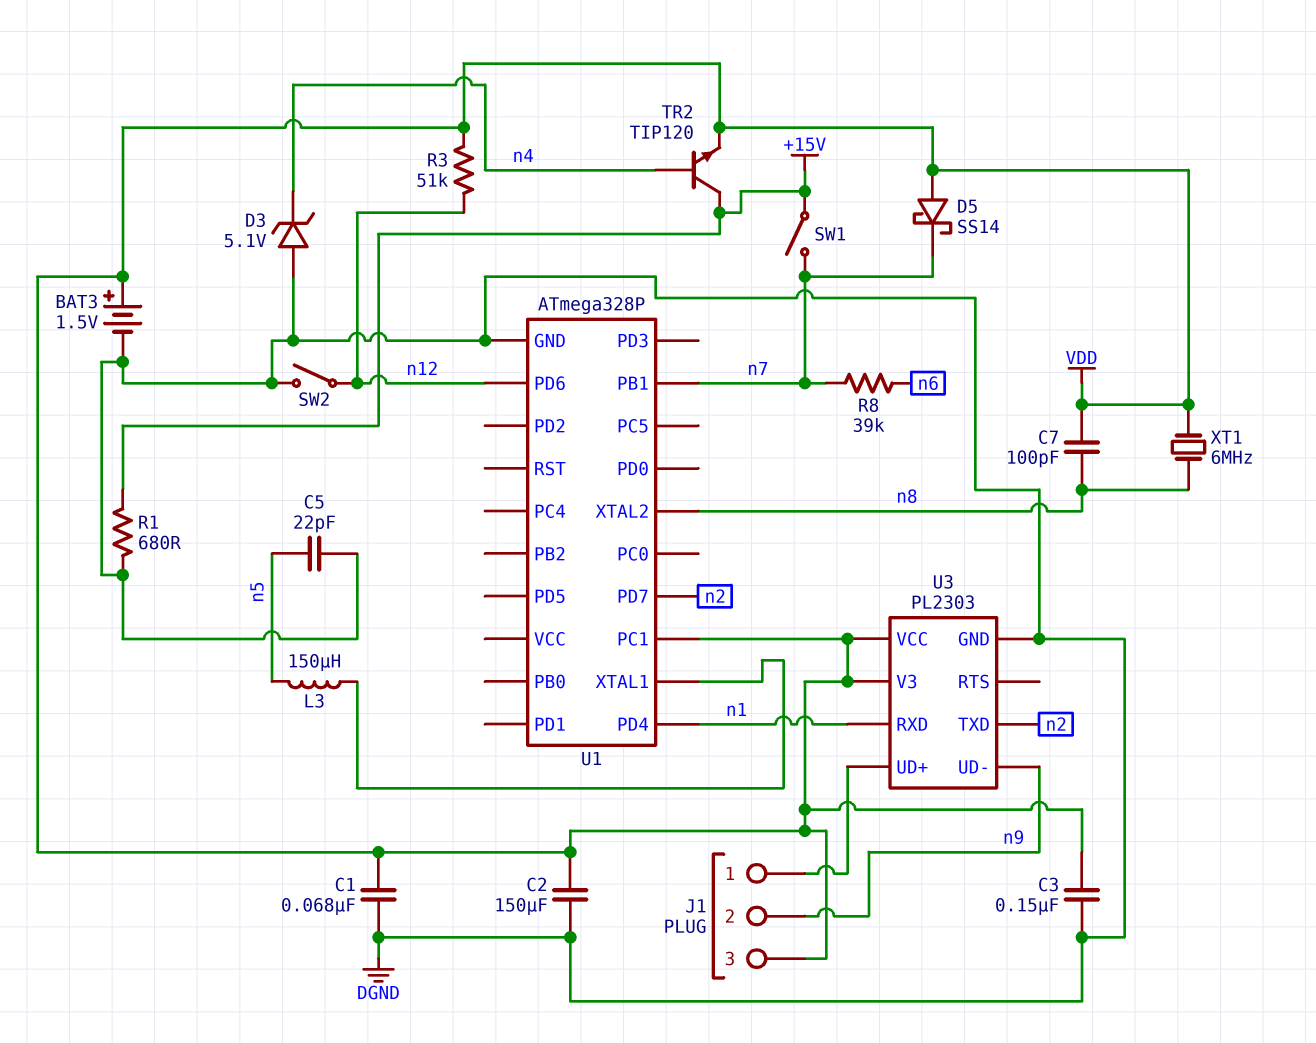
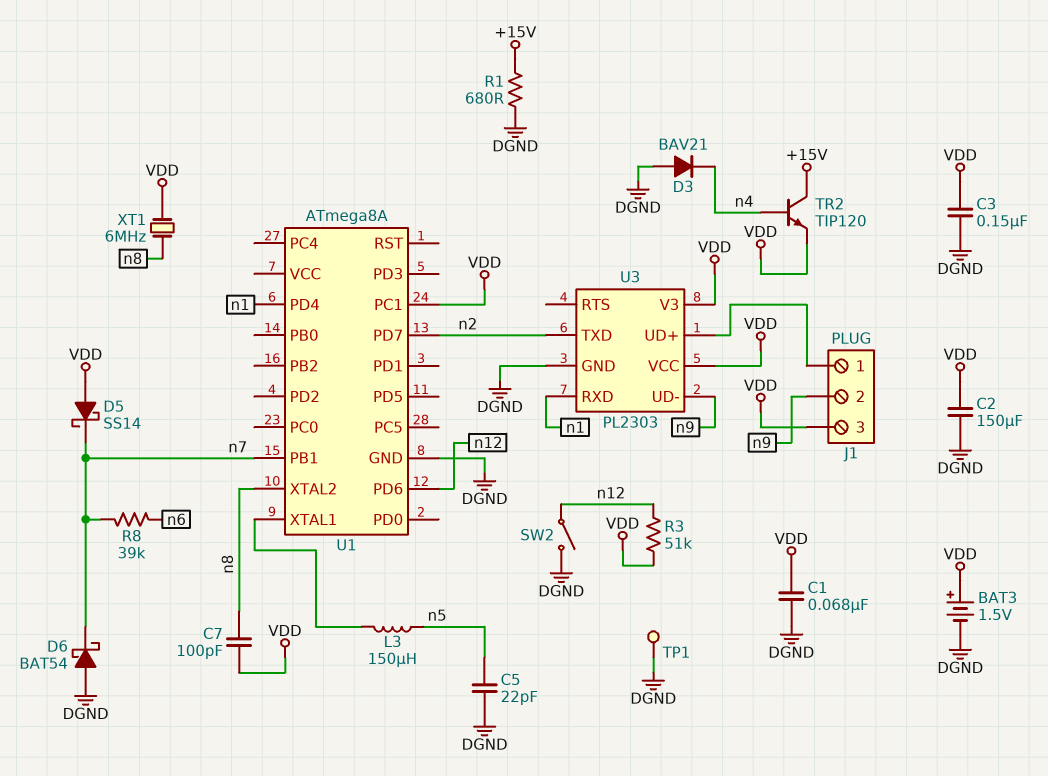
D3: zener 5.1V (A DGND, K n4) -> diode BAV21 (A DGND, K n4)
D6: none -> schottky BAT54 (A DGND, K n7)
SW1: switch (+15V, n7) -> none
TP1: none -> test point (DGND)
U1: ATmega328P -> ATmega8A

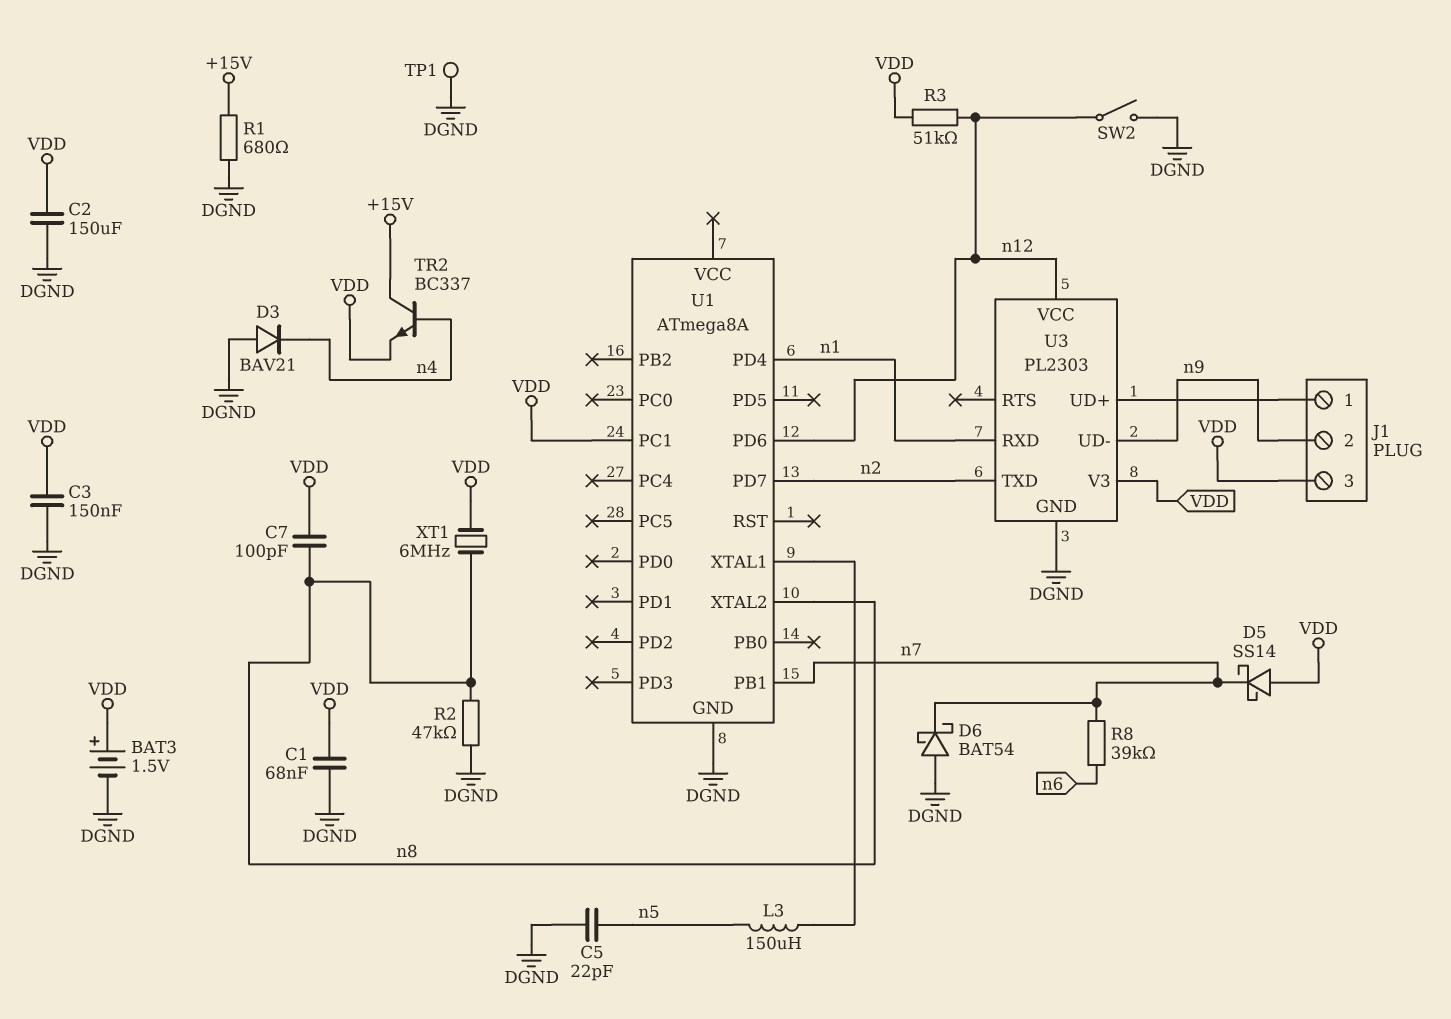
R2: none -> 47k (DGND, n8)
TR2: NPN TIP120 (B n4, C +15V, E VDD) -> NPN BC337 (B n4, C +15V, E VDD)
U3 pin VCC: VDD -> n12

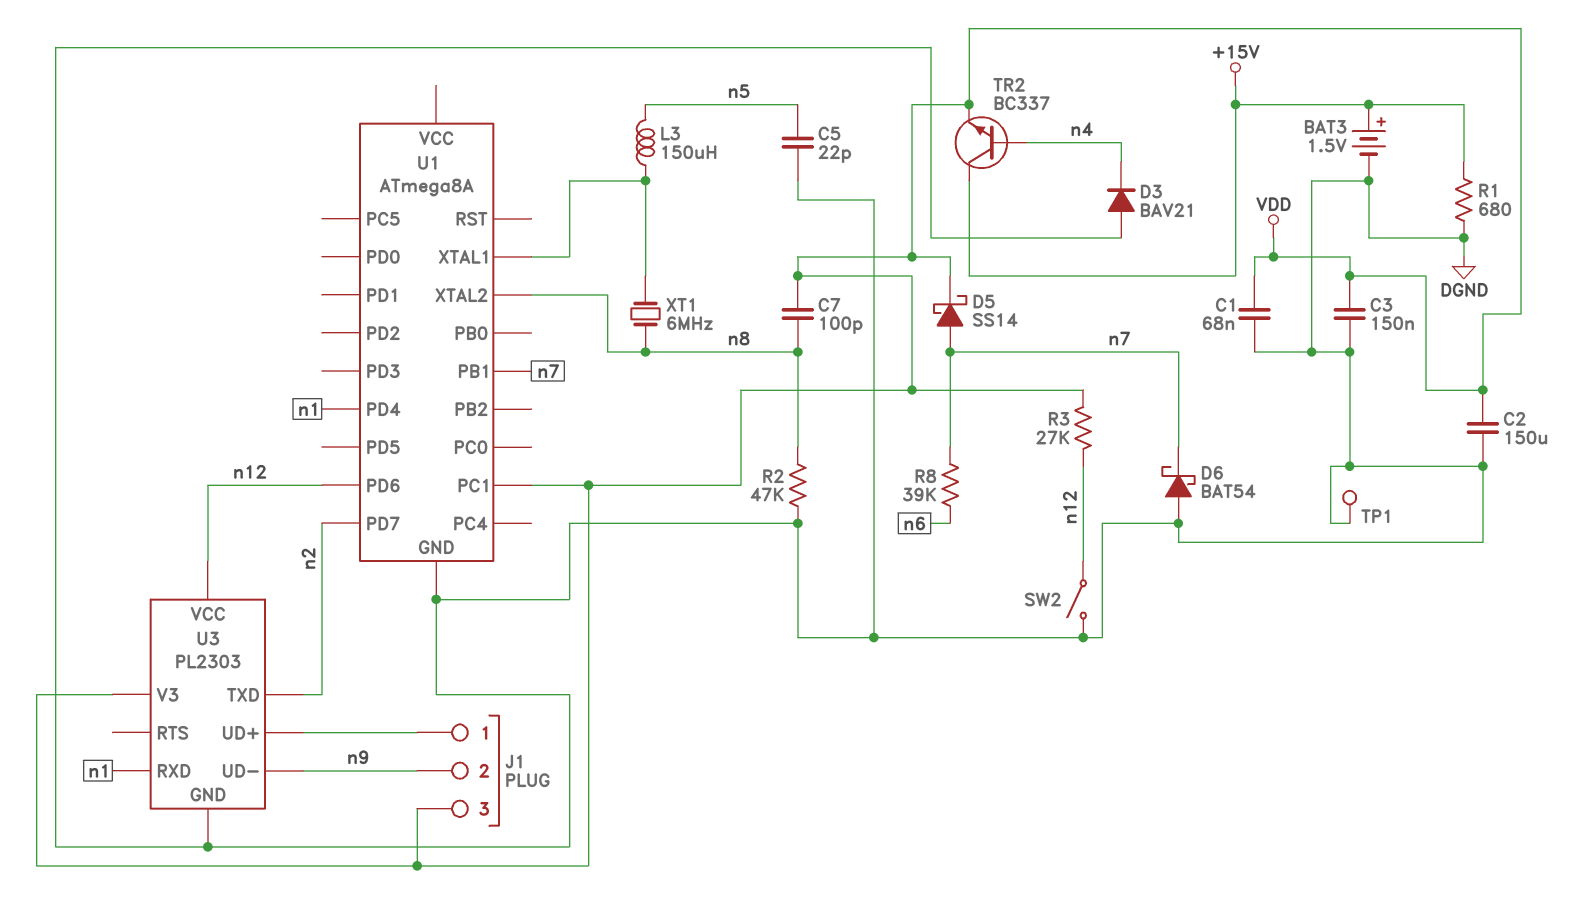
BAT3: 1.5V (plus VDD, minus DGND) -> 1.5V (plus +15V, minus DGND)
D5: schottky SS14 (A VDD, K n7) -> schottky SS14 (A n7, K VDD)
R3: 51k (VDD, n12) -> 27k (VDD, n12)
XT1: 6MHz (VDD, n8) -> 6MHz (U1/XTAL1, n8)

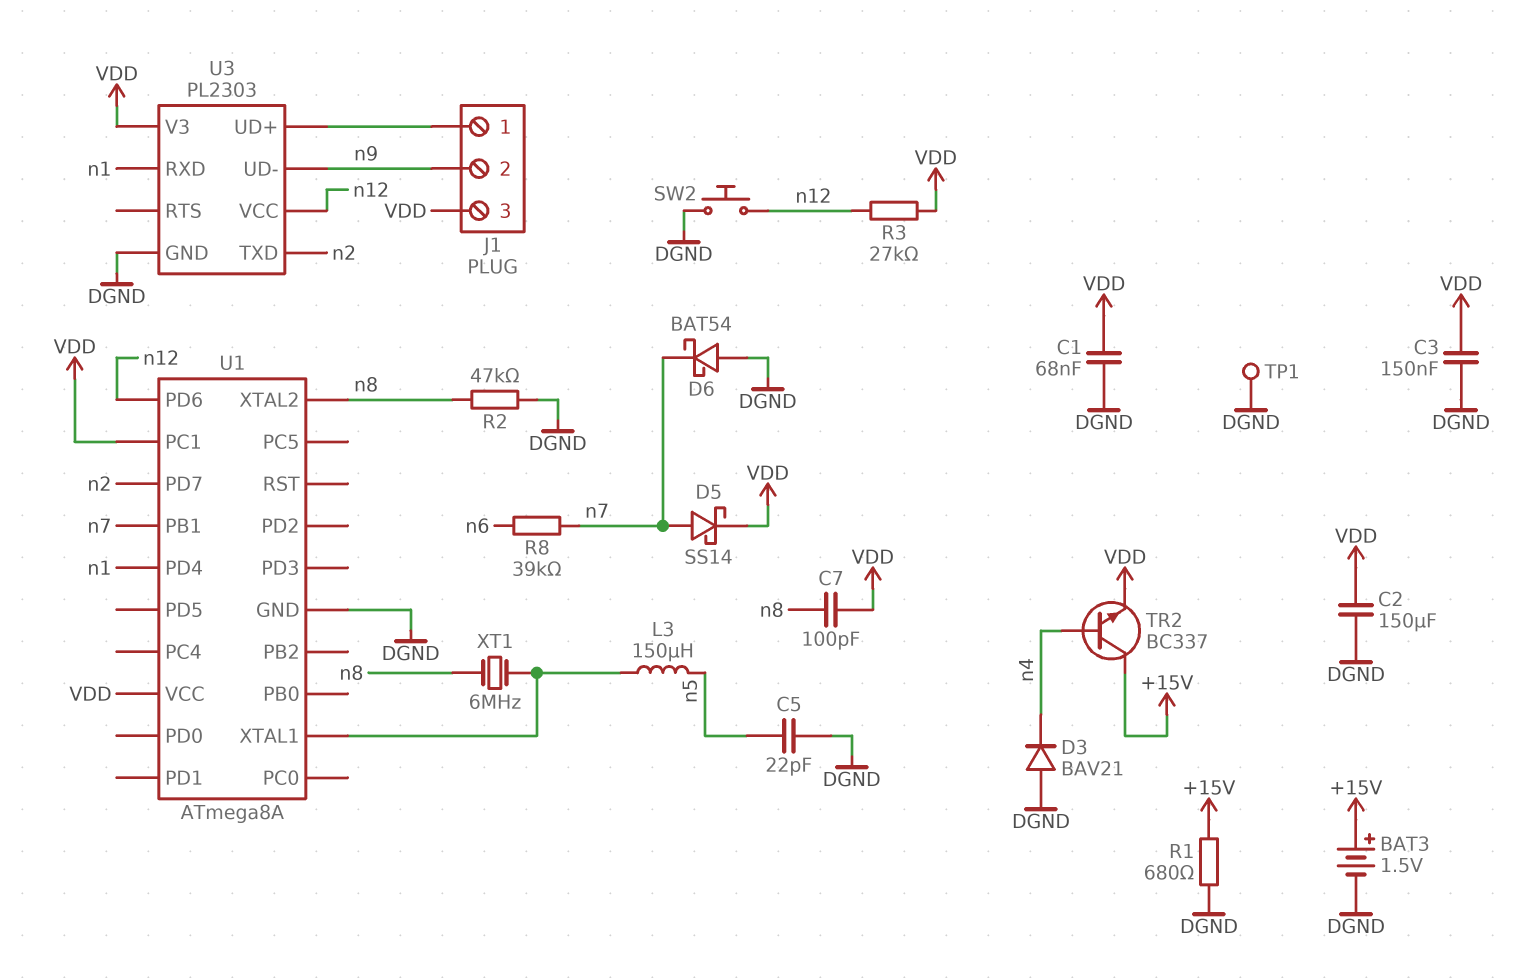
SW2: switch (DGND, n12) -> button (DGND, n12)
U1 pin VCC: none -> VDD

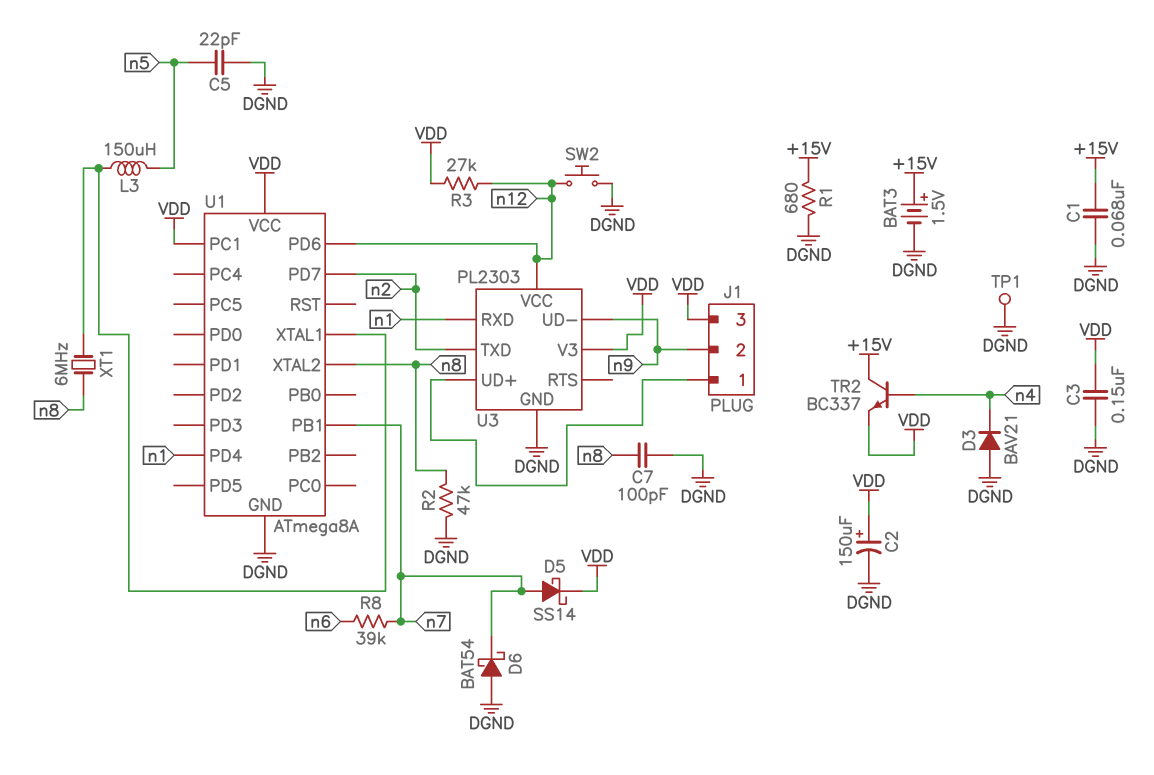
C1: 68nF (DGND, VDD) -> 68nF (+15V, DGND)
C2: 150uF (DGND, VDD) -> 150uF (plus VDD, minus DGND)
C7: 100pF (VDD, n8) -> 100pF (DGND, n8)

